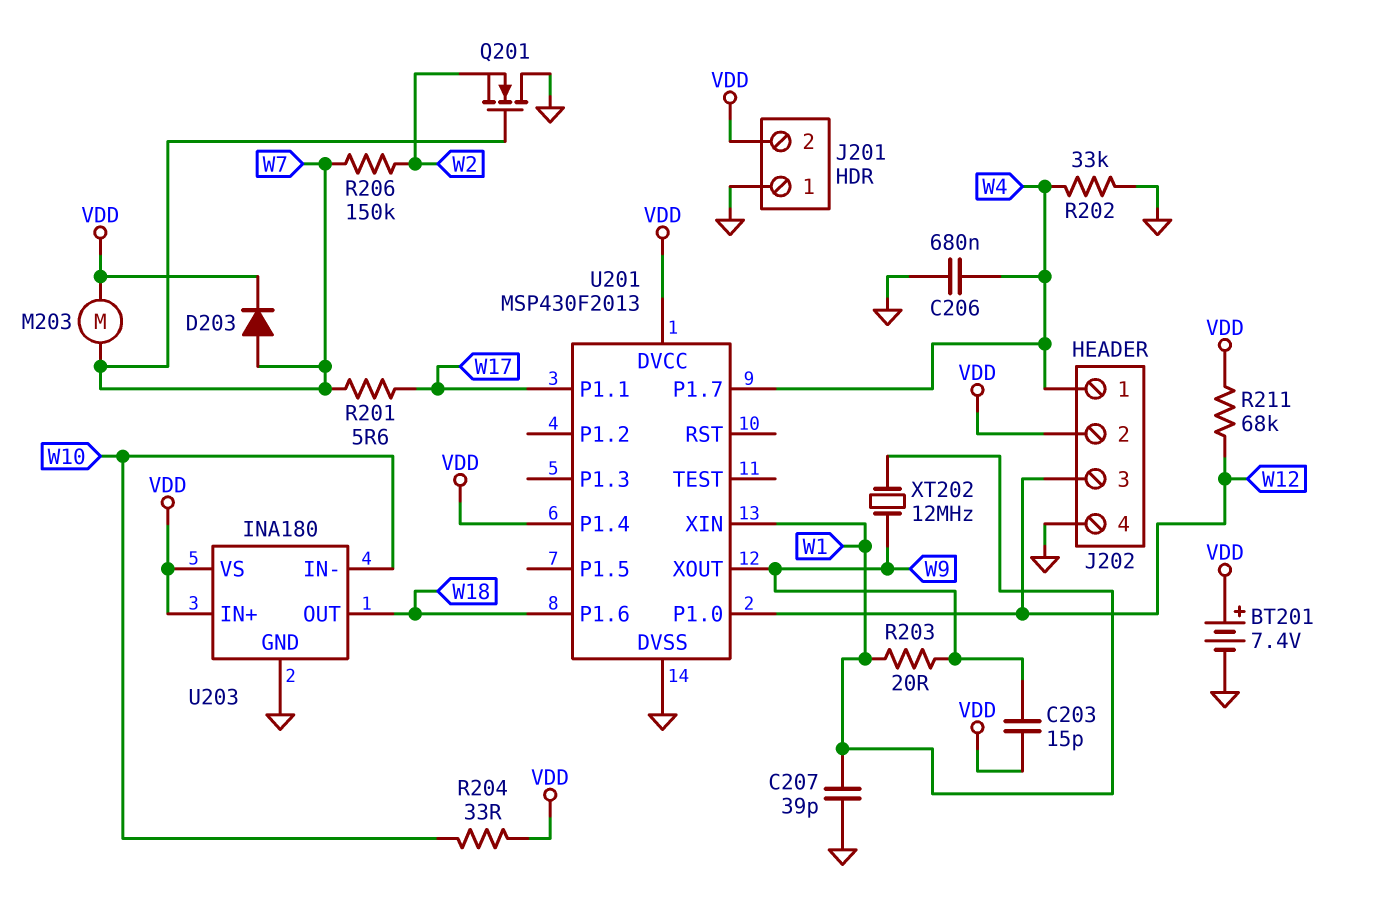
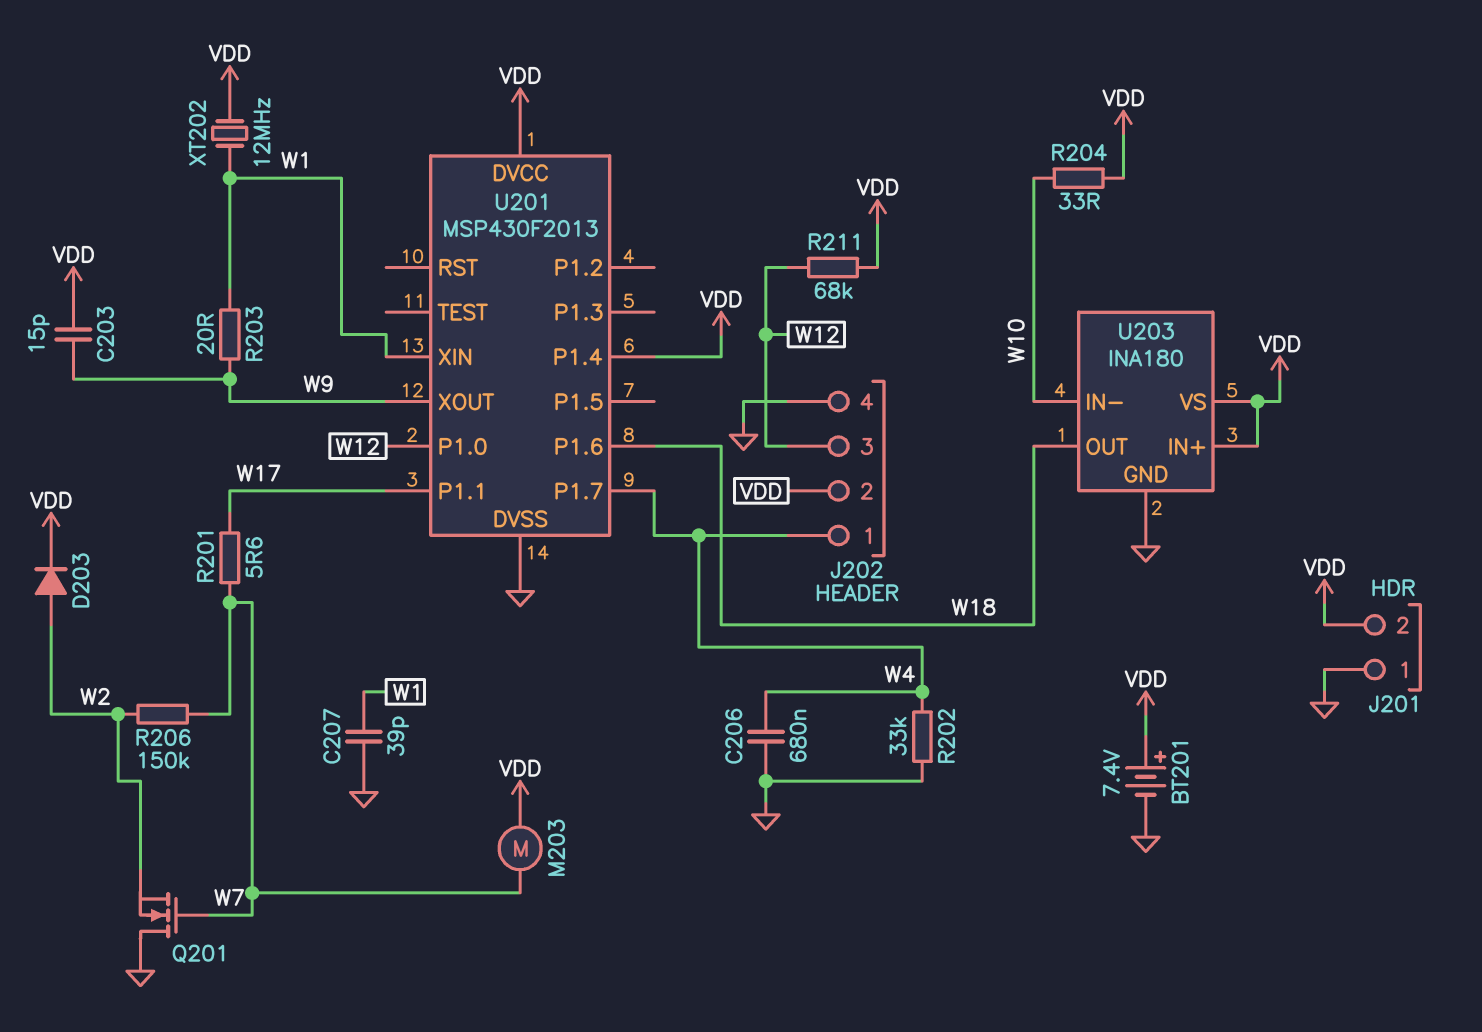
D203: diode (A W7, K VDD) -> diode (A W2, K VDD)
XT202: 12MHz (W1, W9) -> 12MHz (VDD, W1)

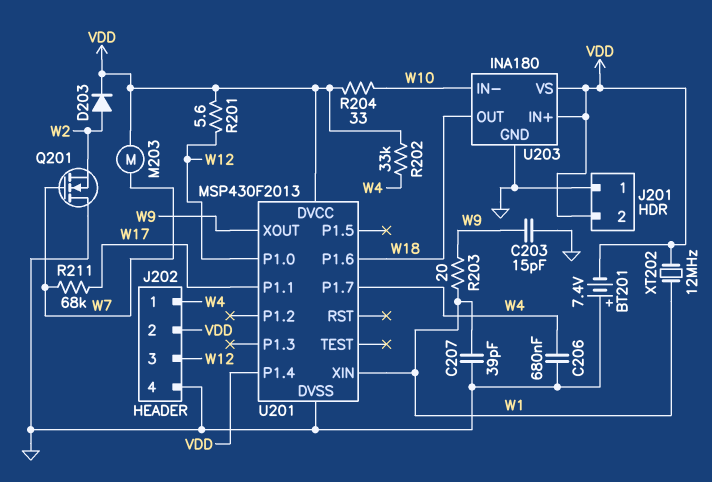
BT201: 7.4V (plus VDD, minus GND) -> 7.4V (plus GND, minus VDD)
C203: 15pF (VDD, W9) -> 15pF (GND, W9)
R201: 5.6 (W7, W17) -> 5.6 (VDD, W12)
R202: 33k (GND, W4) -> 33k (VDD, W4)
R206: 150k (W2, W7) -> none
R211: 68k (VDD, W12) -> 68k (W7, W17)

